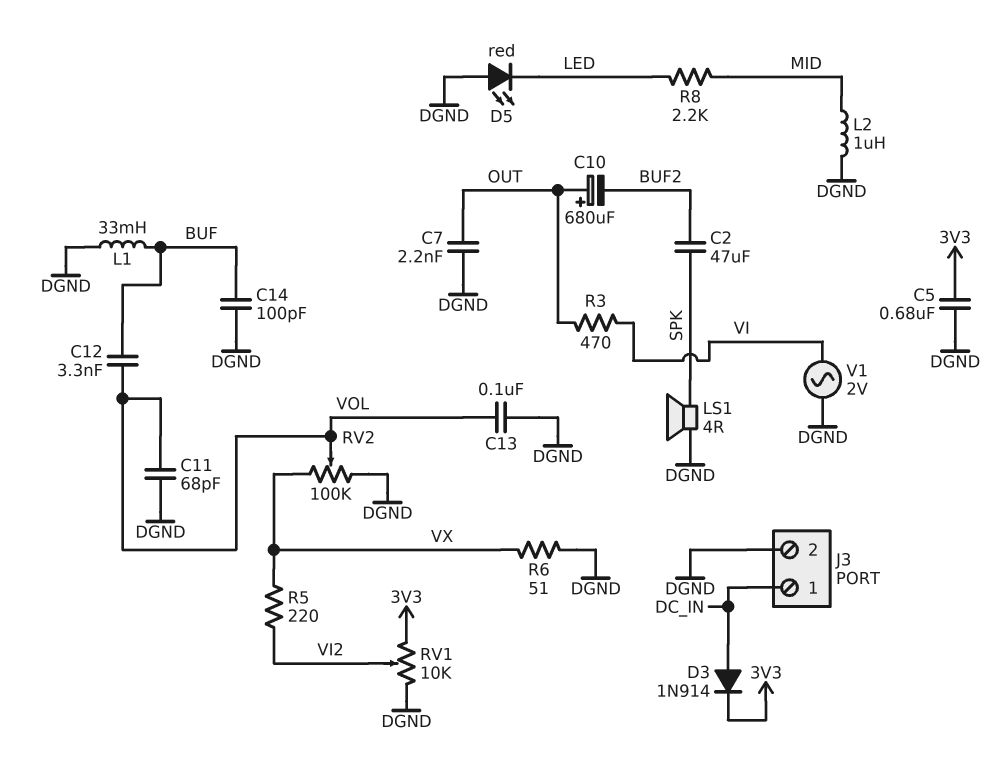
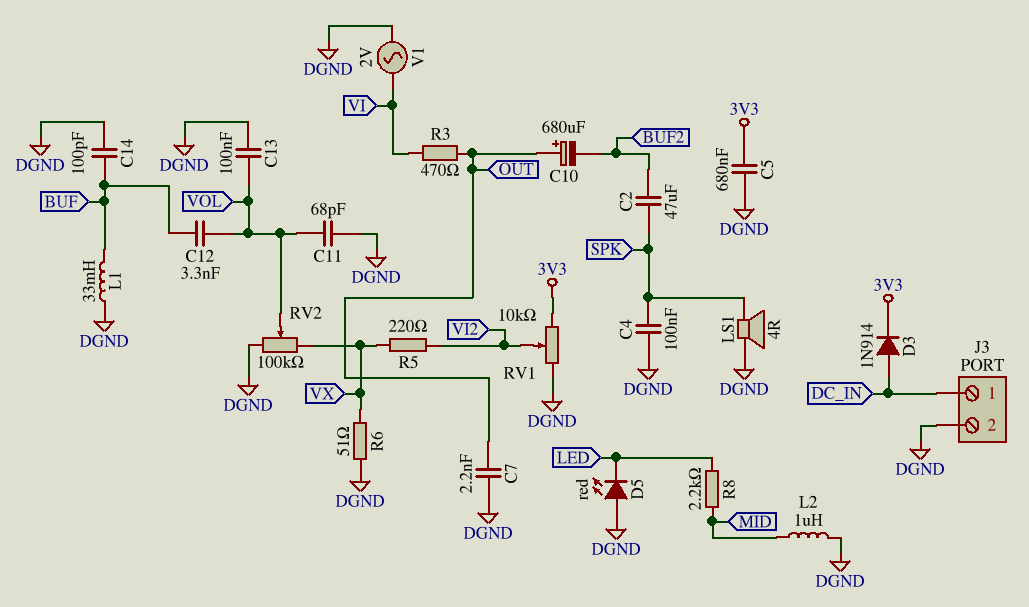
C4: none -> 100nF (DGND, SPK)

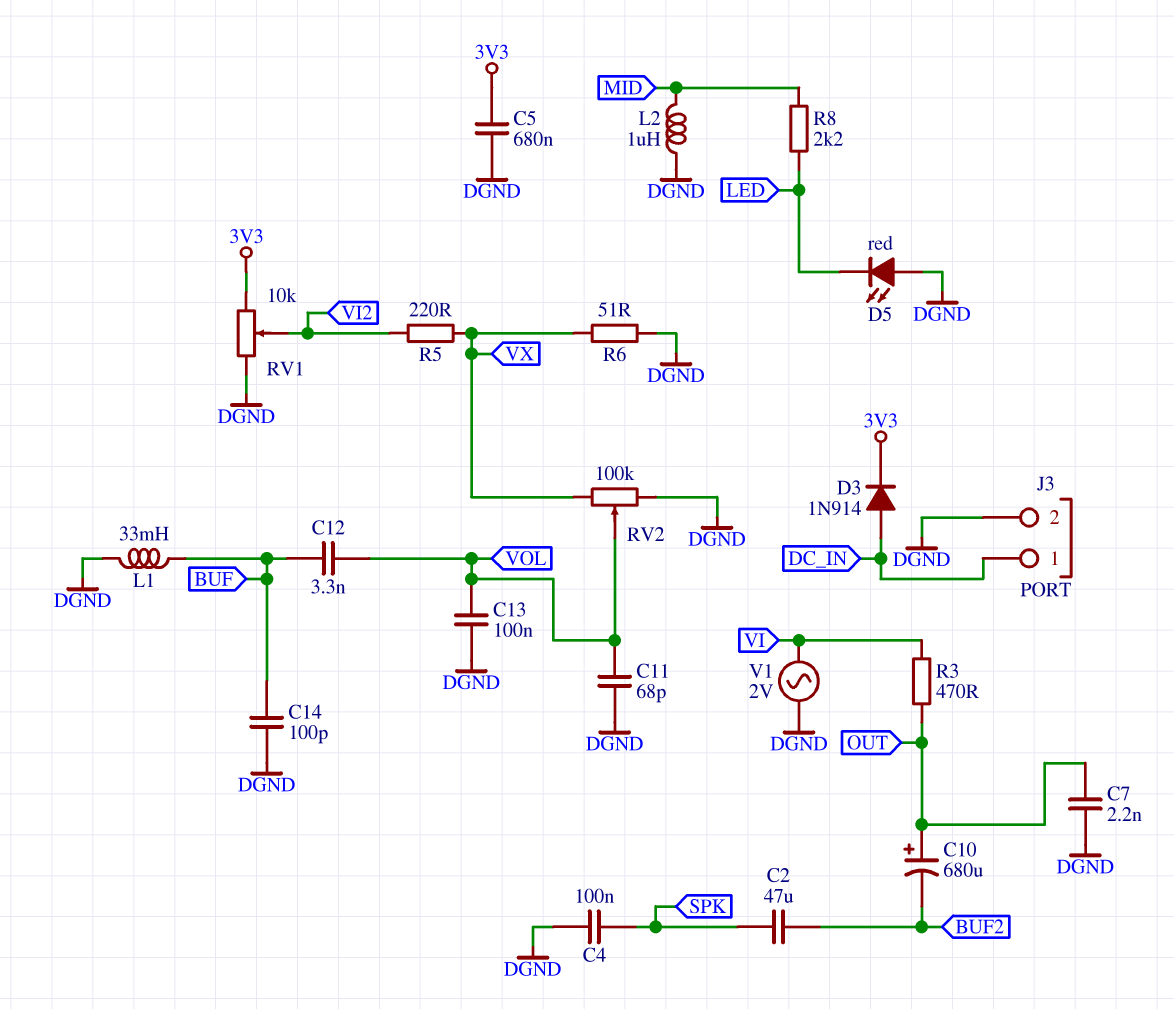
LS1: speaker 4R (DGND, SPK) -> none

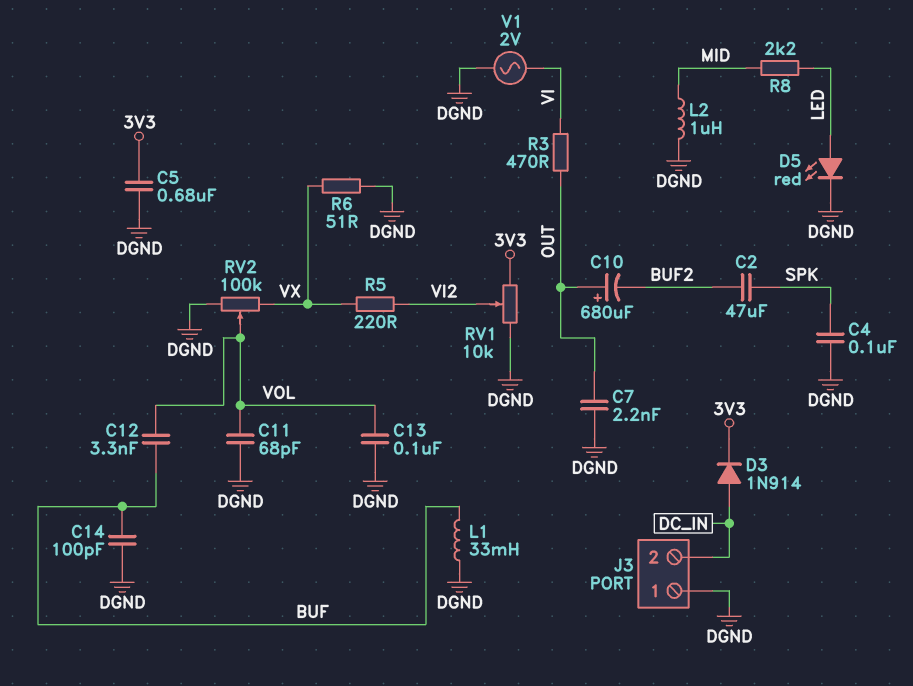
D5: LED red (A DGND, K LED) -> LED red (A LED, K DGND)
J3 pin 1: DC_IN -> DGND
J3 pin 2: DGND -> DC_IN

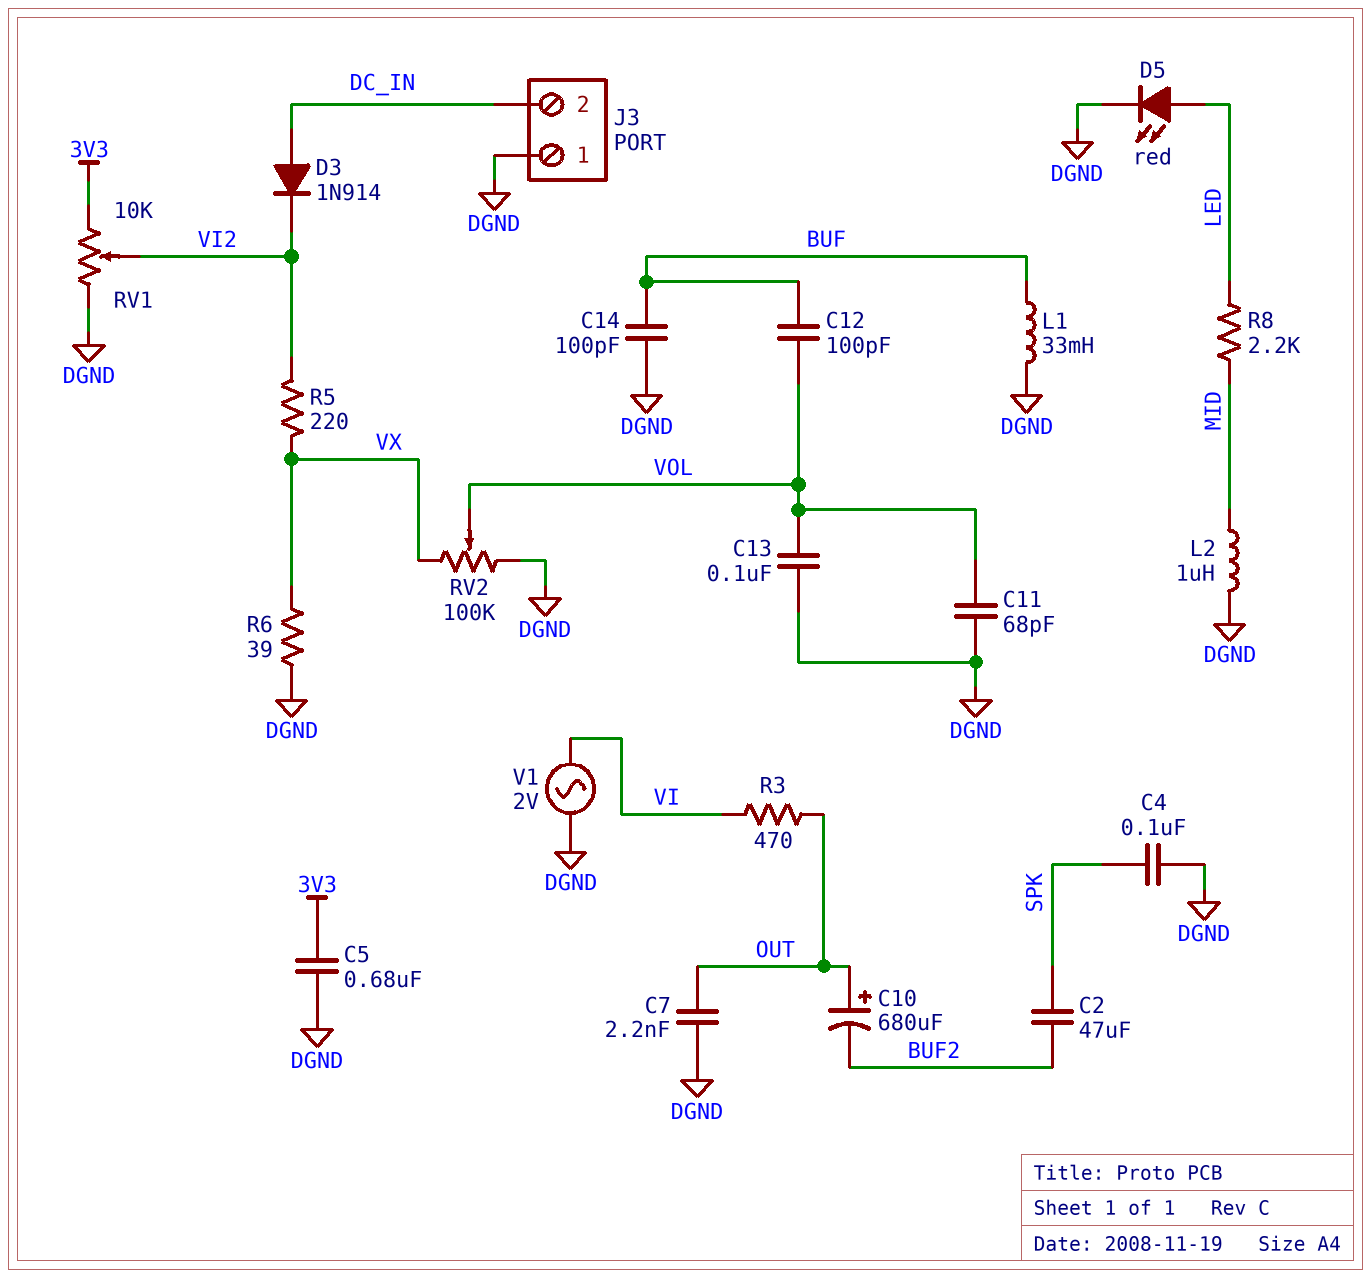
C12: 3.3nF (BUF, VOL) -> 100pF (BUF, VOL)
D3: diode 1N914 (A DC_IN, K 3V3) -> diode 1N914 (A DC_IN, K VI2)
R6: 51 (DGND, VX) -> 39 (DGND, VX)

